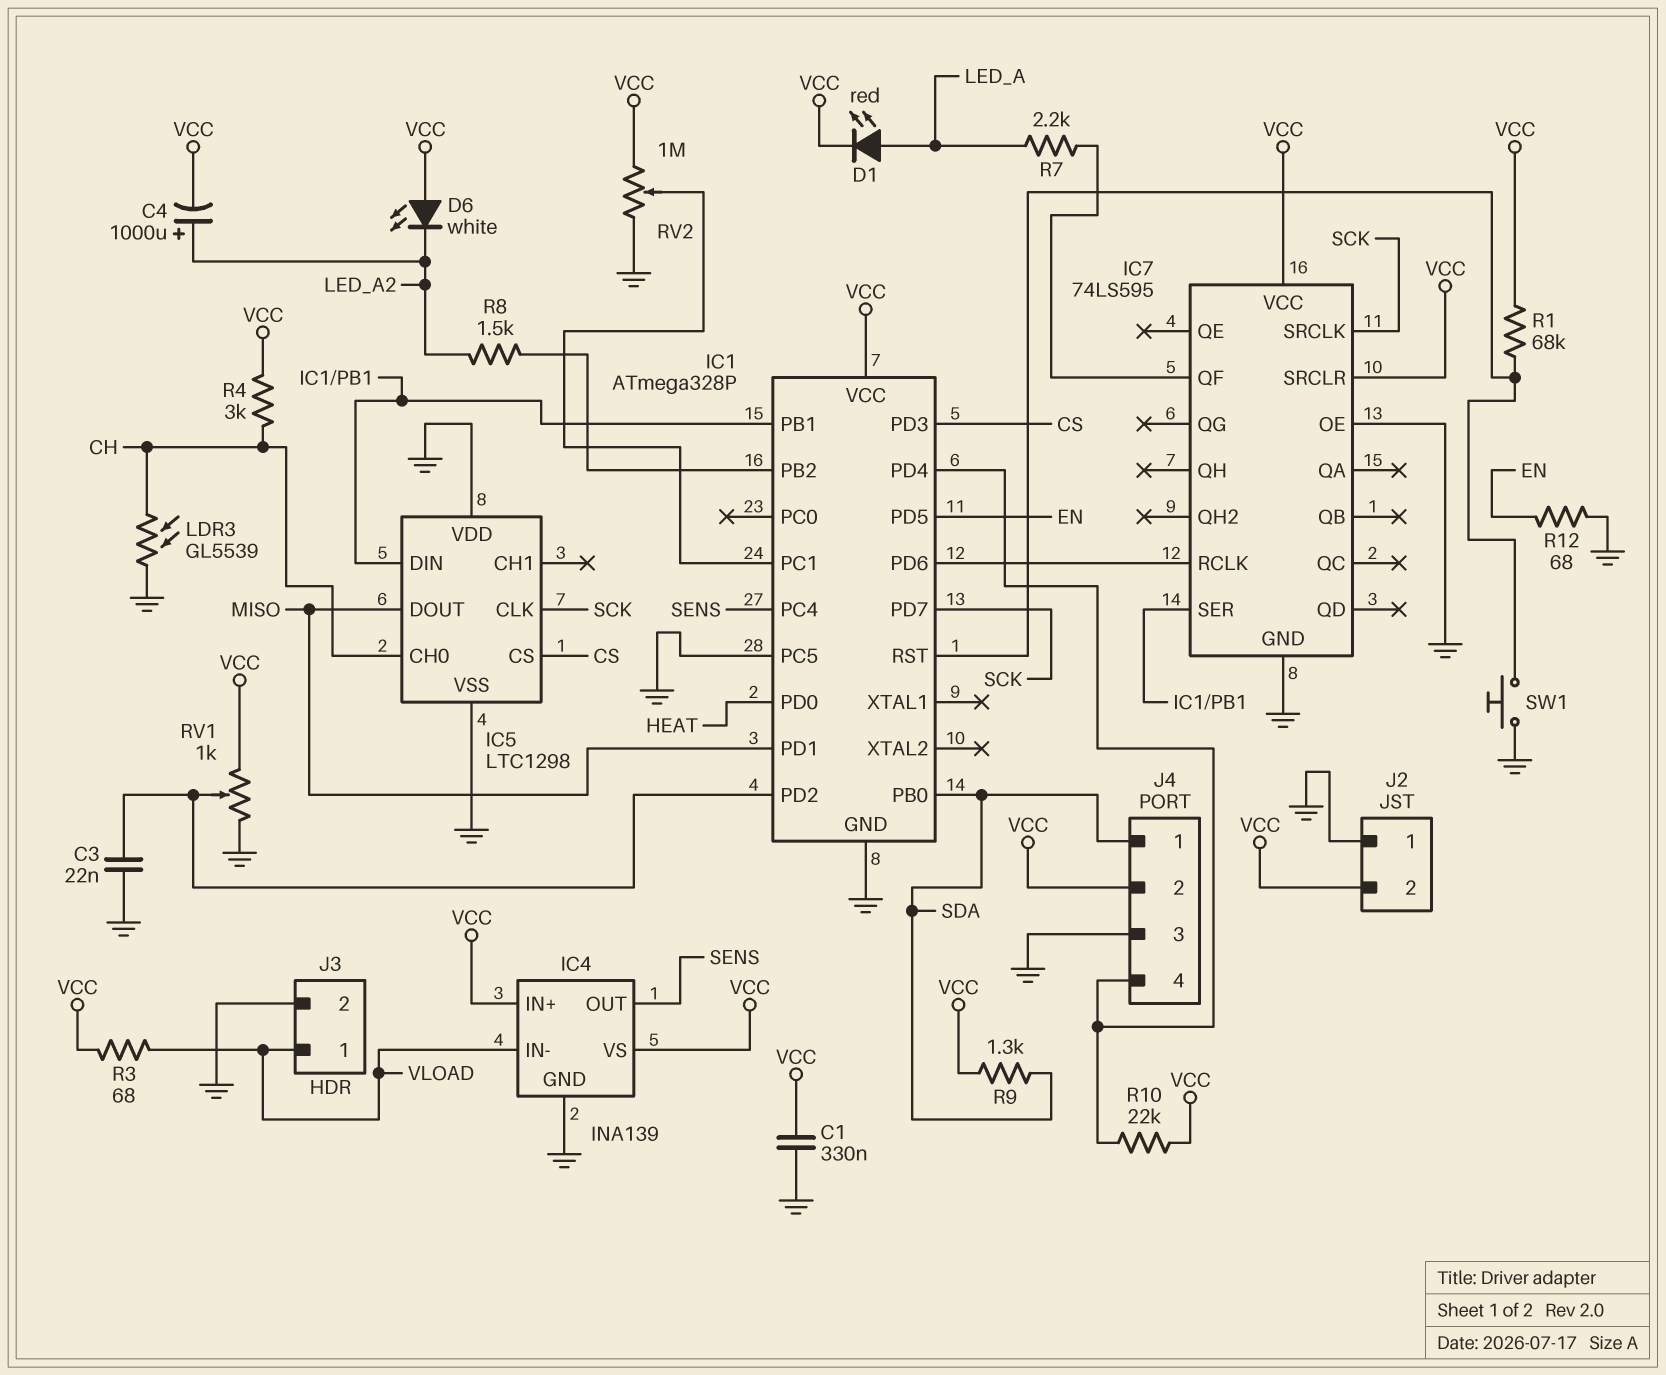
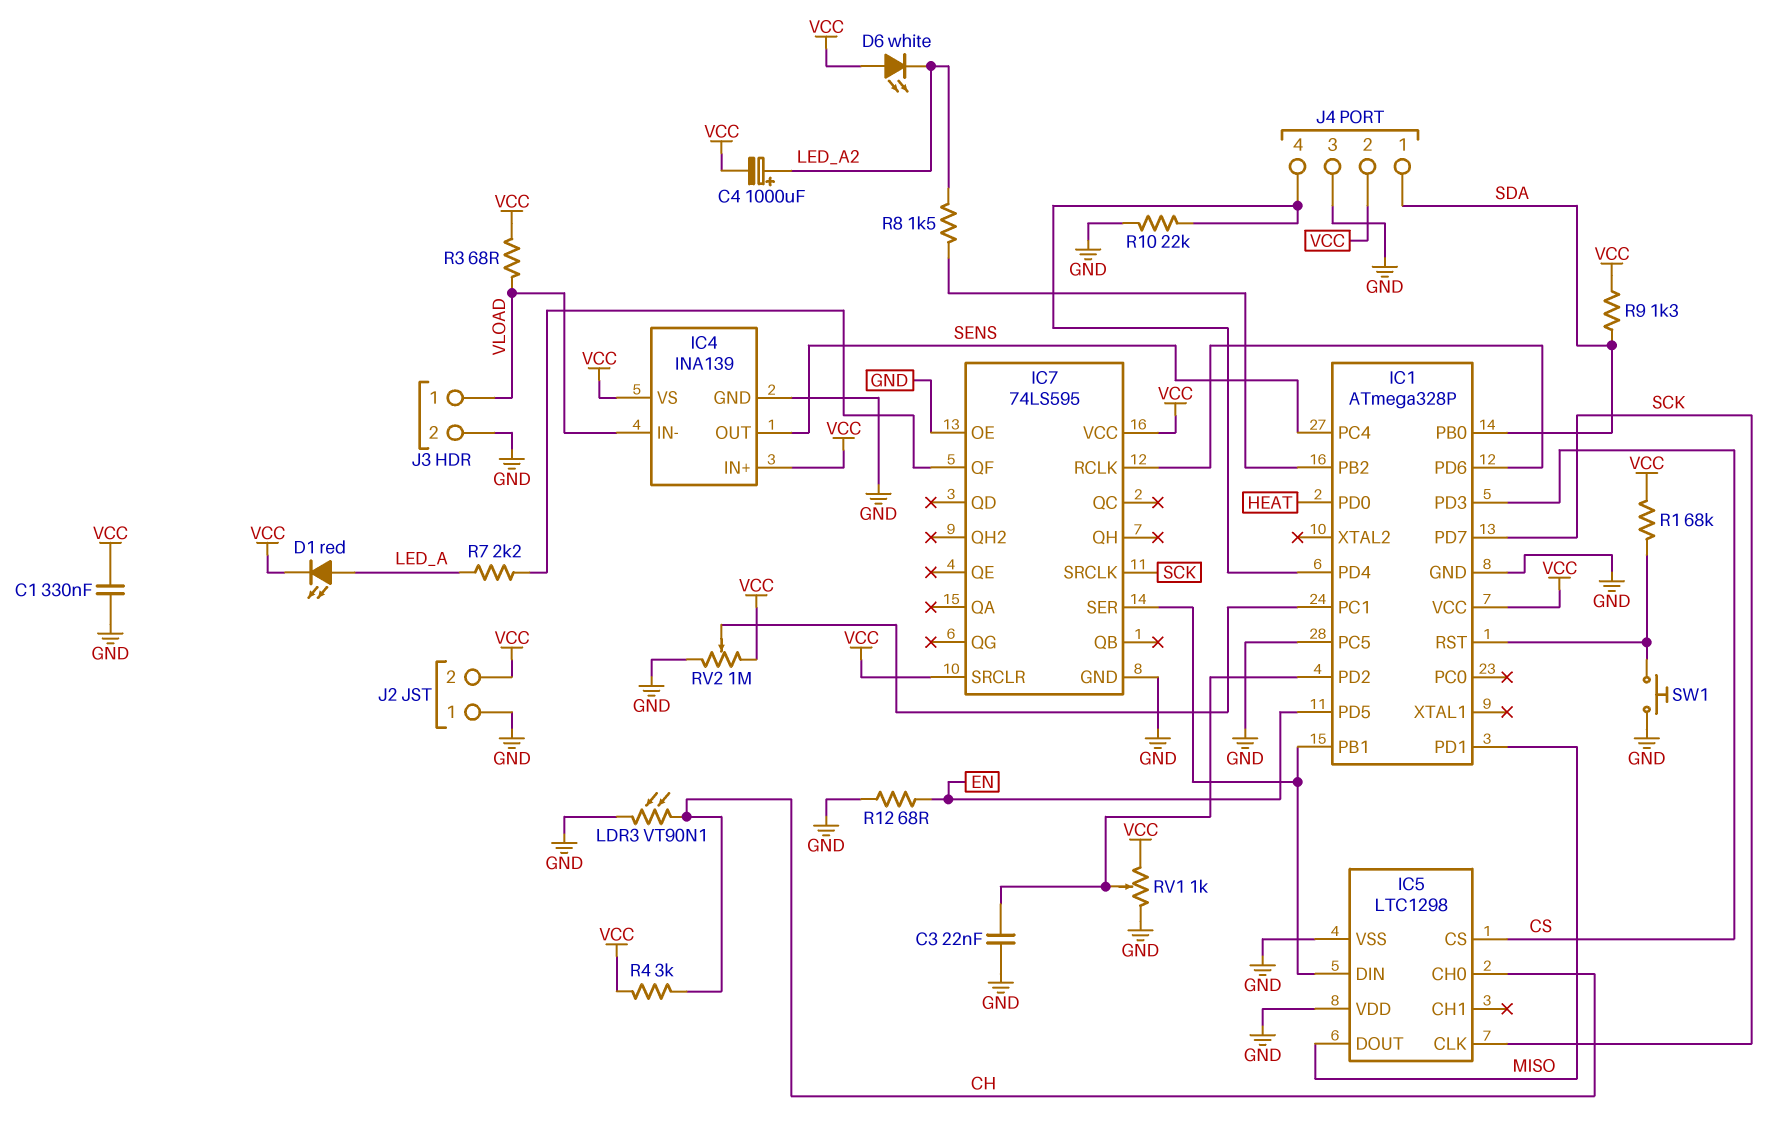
LDR3: GL5539 (CH, GND) -> VT90N1 (CH, GND)
R10: 22k (IC1/PD4, VCC) -> 22k (GND, IC1/PD4)

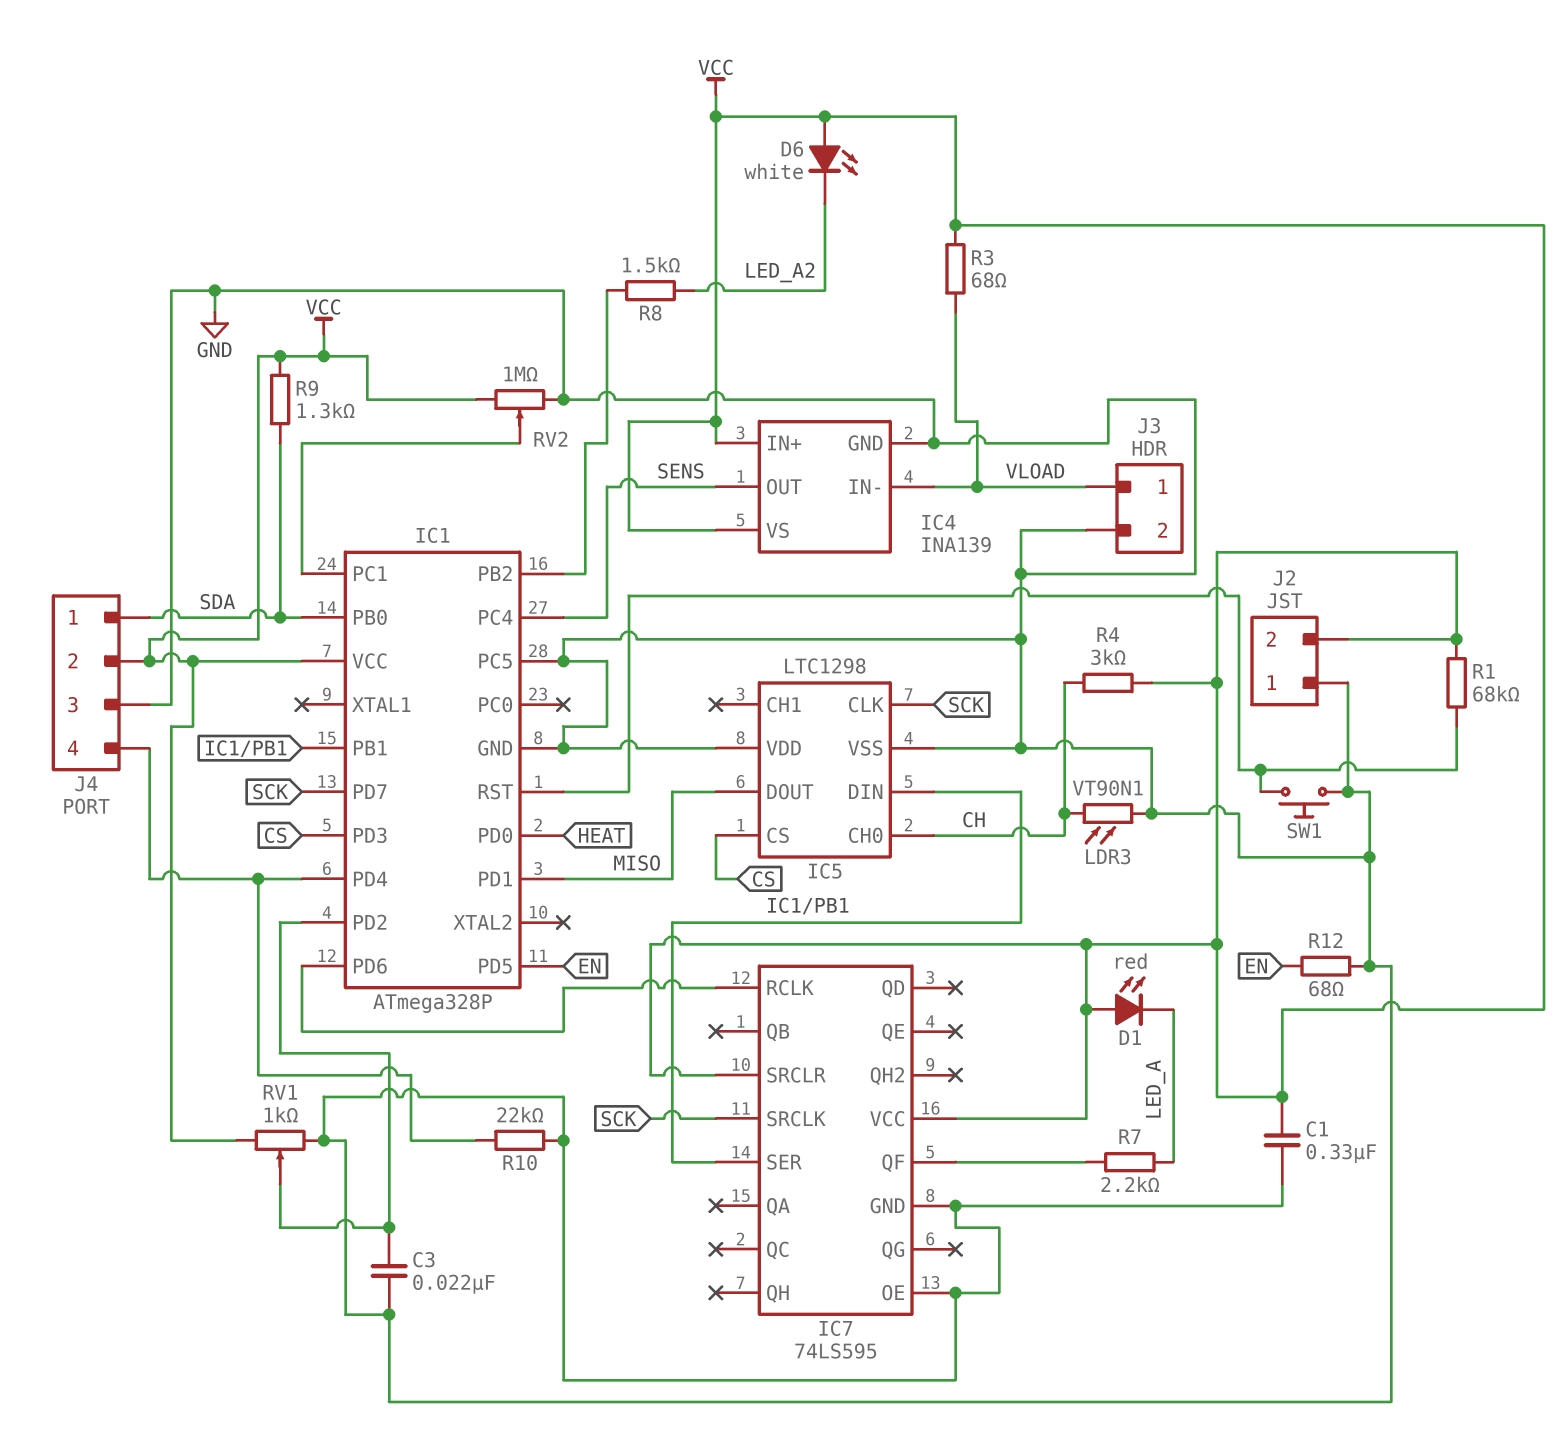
C4: 1000uF (plus LED_A2, minus VCC) -> none
D1: LED red (A LED_A, K VCC) -> LED red (A VCC, K LED_A)

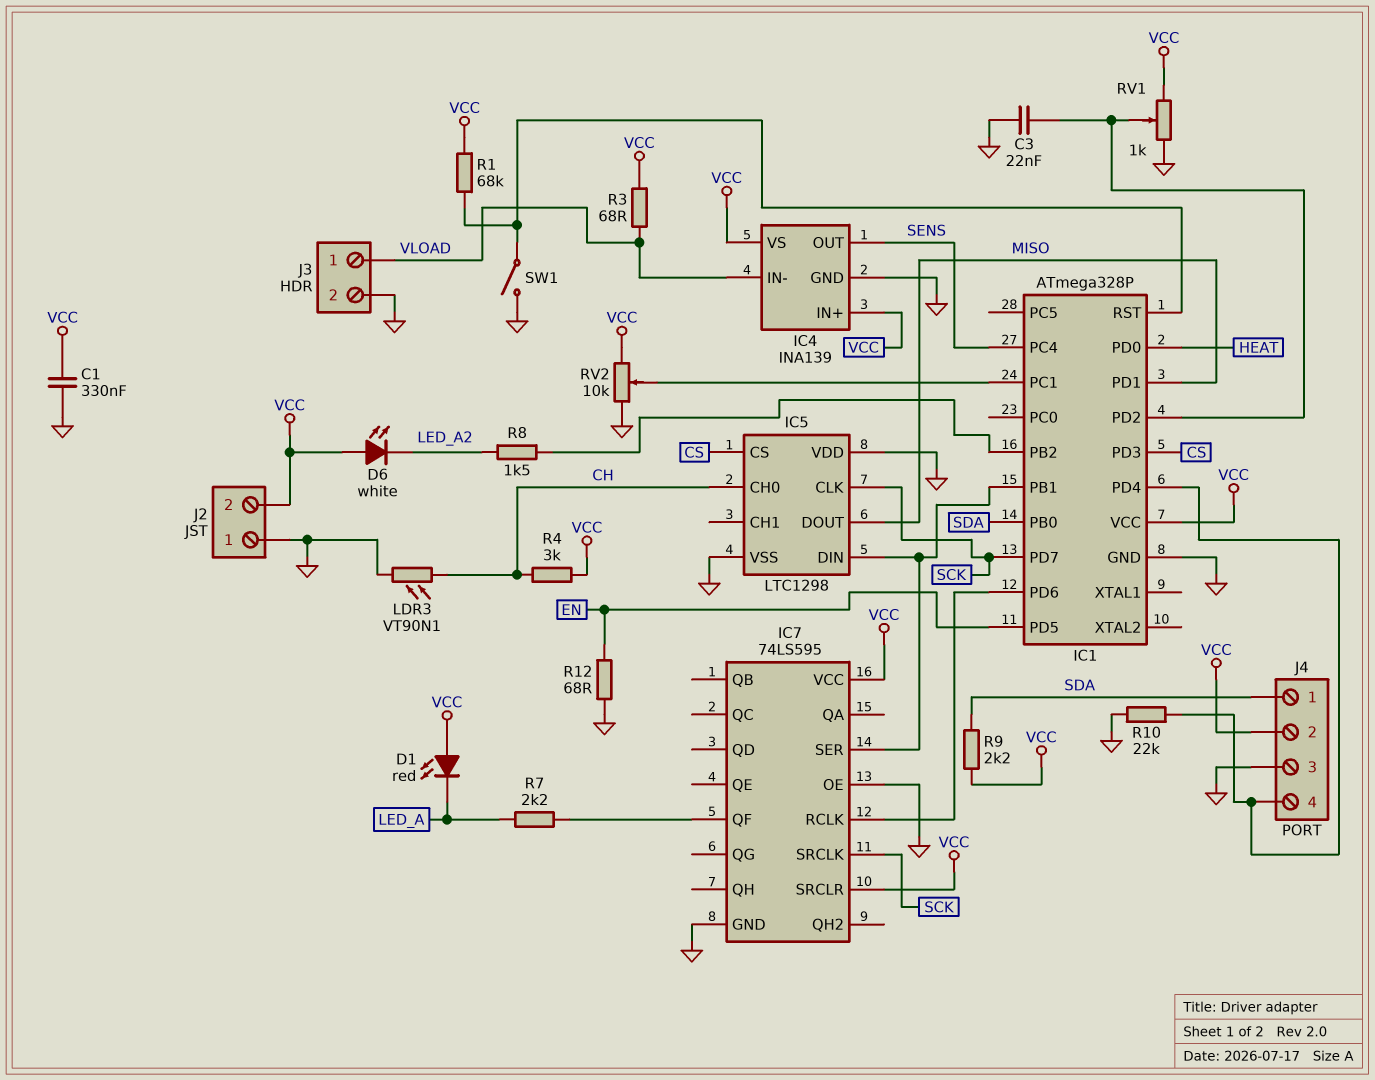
IC1 pin PC5: GND -> none
R9: 1.3k (SDA, VCC) -> 2.2k (SDA, VCC)
RV2: 1M (GND, VCC, wiper IC1/PC1) -> 10k (GND, VCC, wiper IC1/PC1)
SW1: button (GND, IC1/RST) -> switch (GND, IC1/RST)

